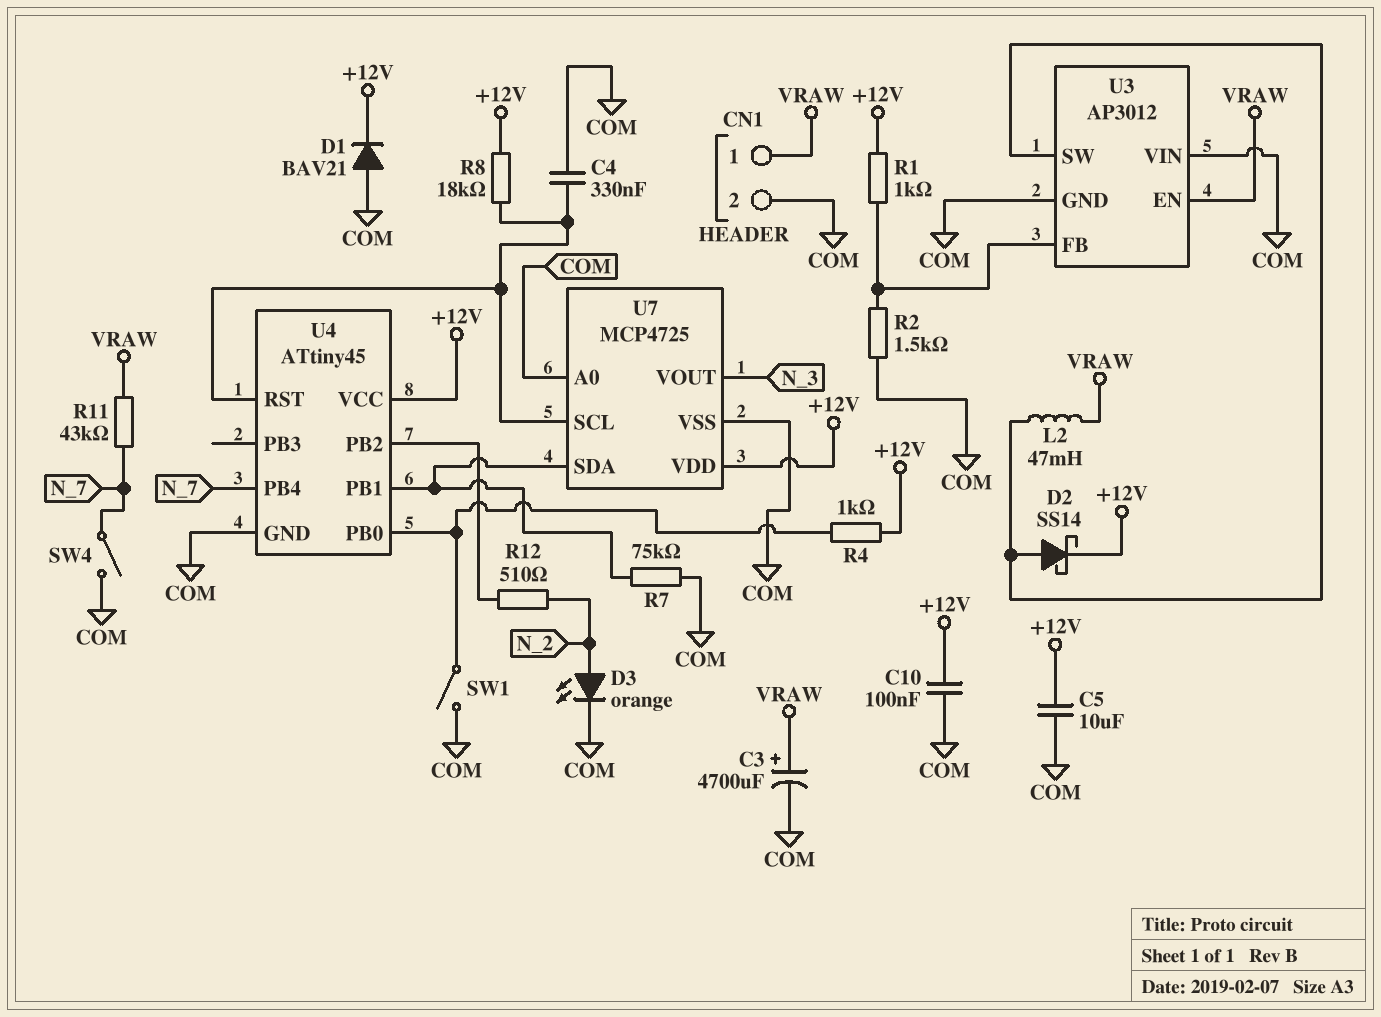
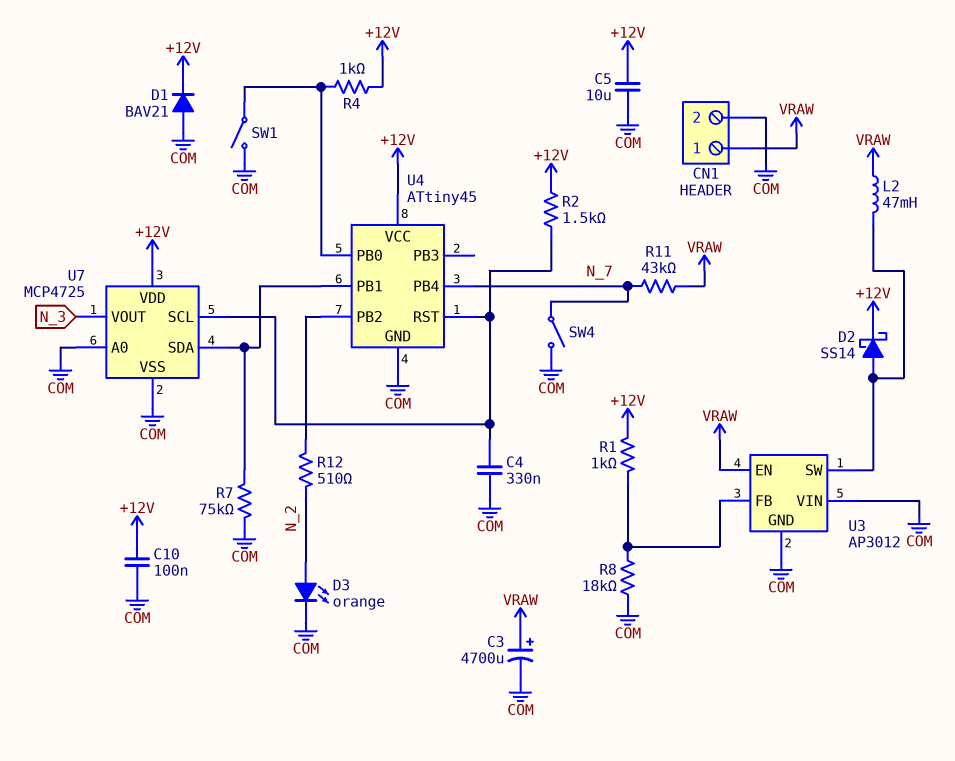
R2: 1.5k (COM, U3/FB) -> 1.5k (+12V, U4/RST)
R8: 18k (+12V, U4/RST) -> 18k (COM, U3/FB)

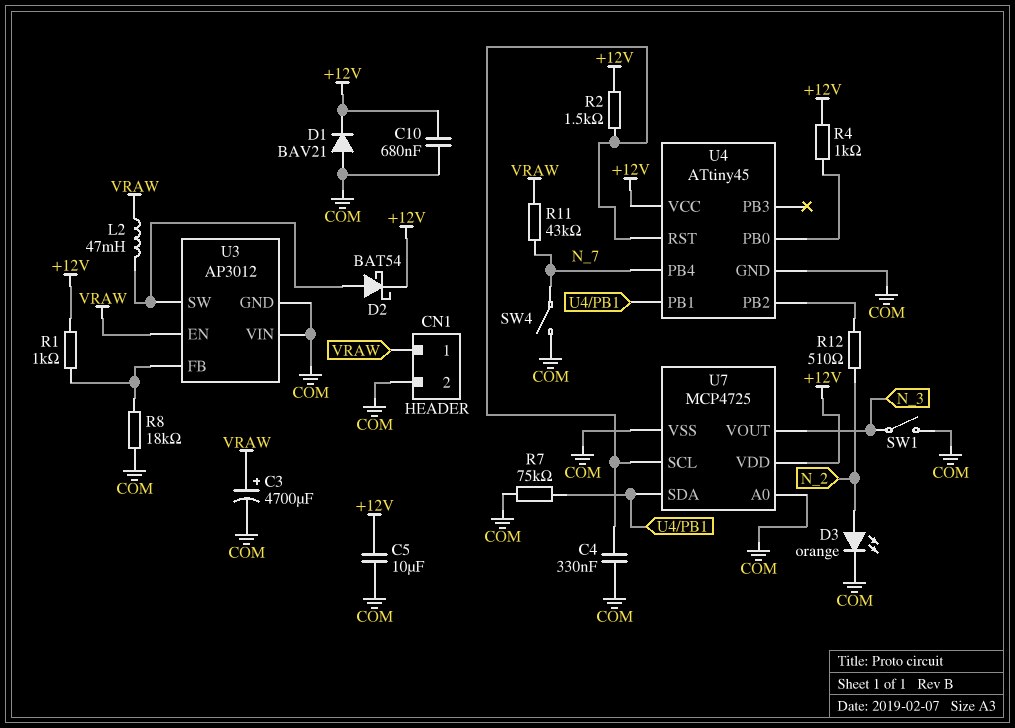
C10: 100nF (+12V, COM) -> 680nF (+12V, COM)
D2: schottky SS14 (A U3/SW, K +12V) -> schottky BAT54 (A U3/SW, K +12V)
SW1: switch (COM, U4/PB0) -> switch (COM, N_3)

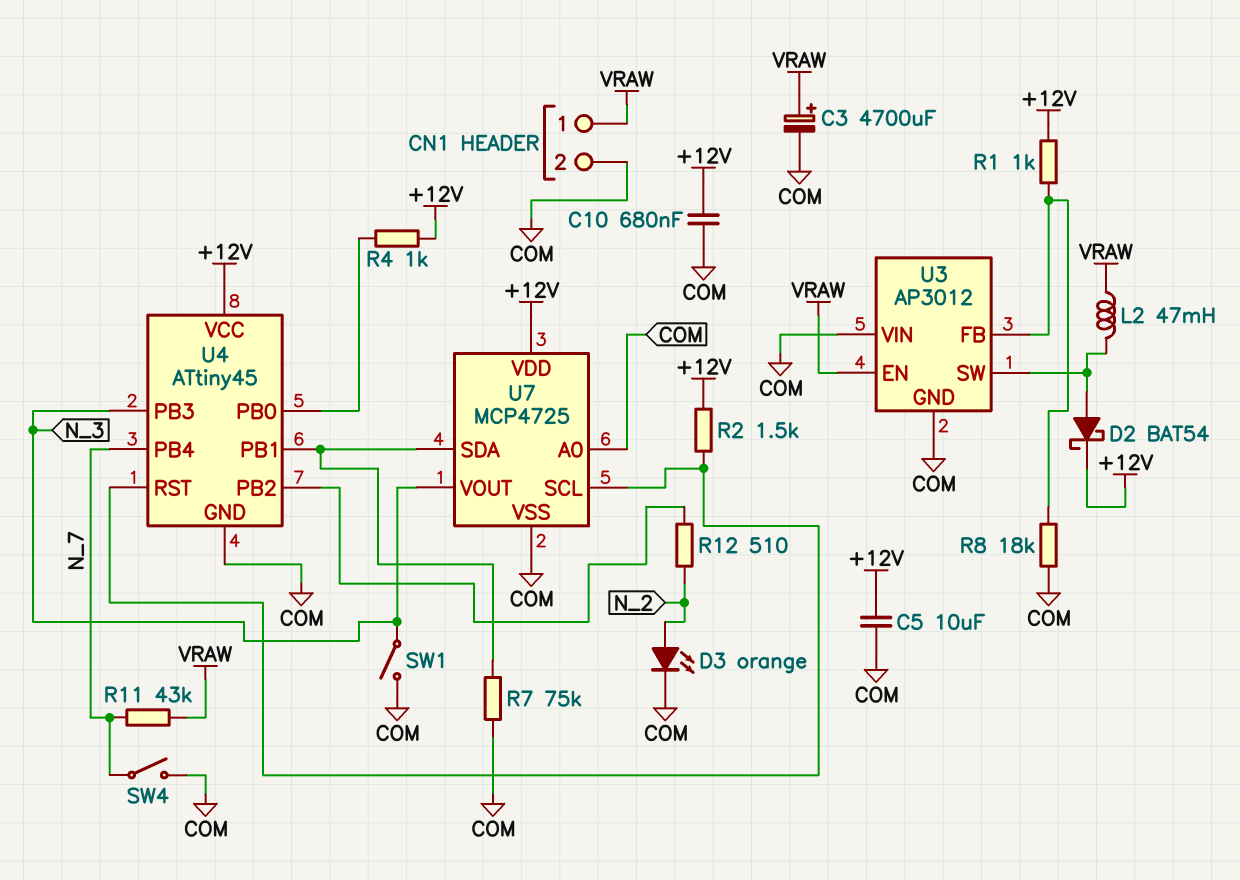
C4: 330nF (COM, U4/RST) -> none
D1: diode BAV21 (A COM, K +12V) -> none
U4 pin PB3: none -> N_3

